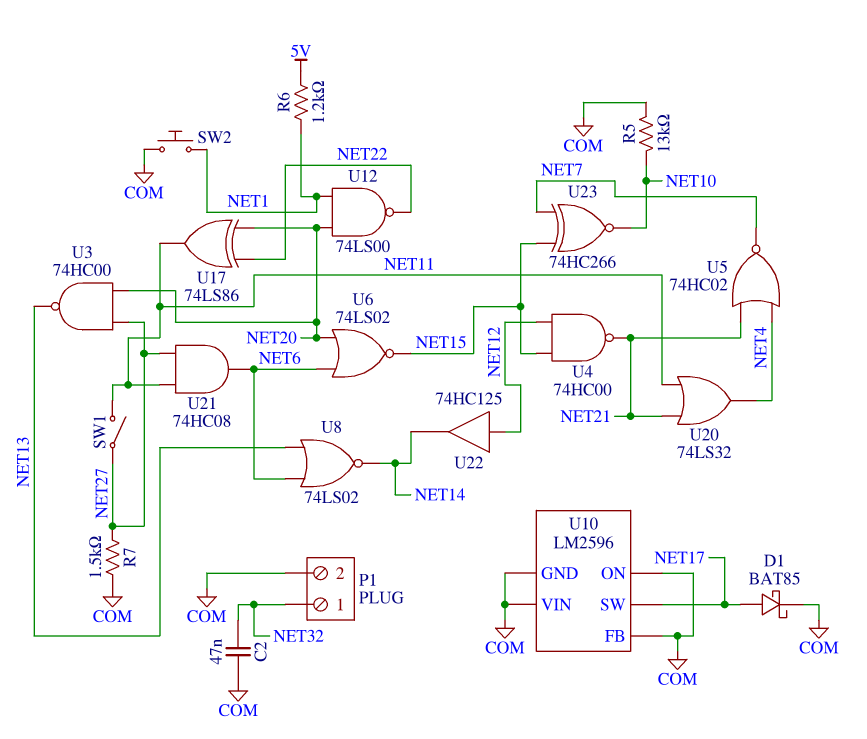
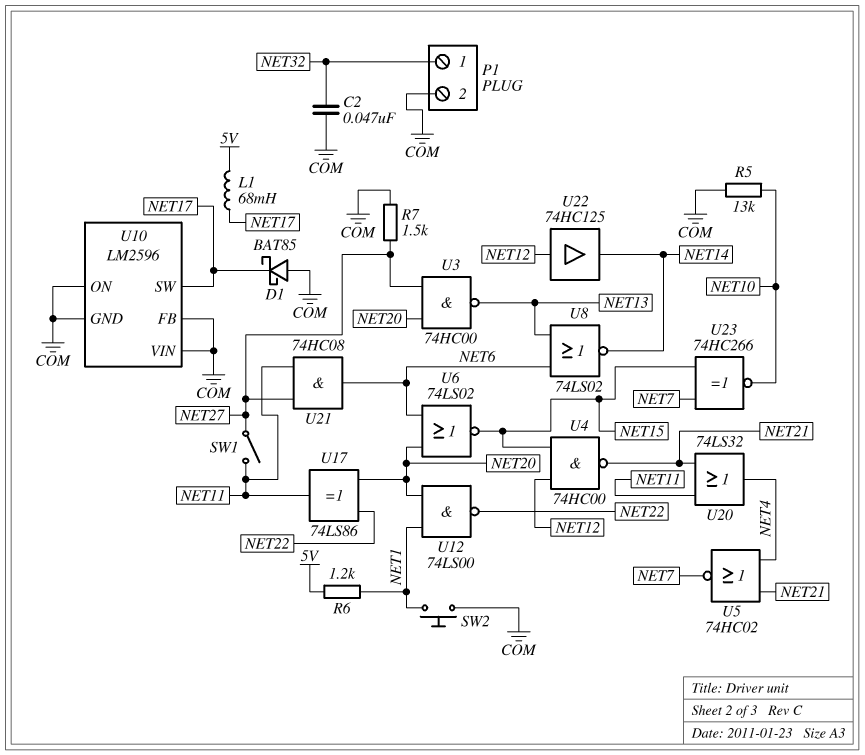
D1: schottky BAT85 (A NET17, K COM) -> schottky BAT85 (A COM, K NET17)
L1: none -> 68mH (5V, NET17)

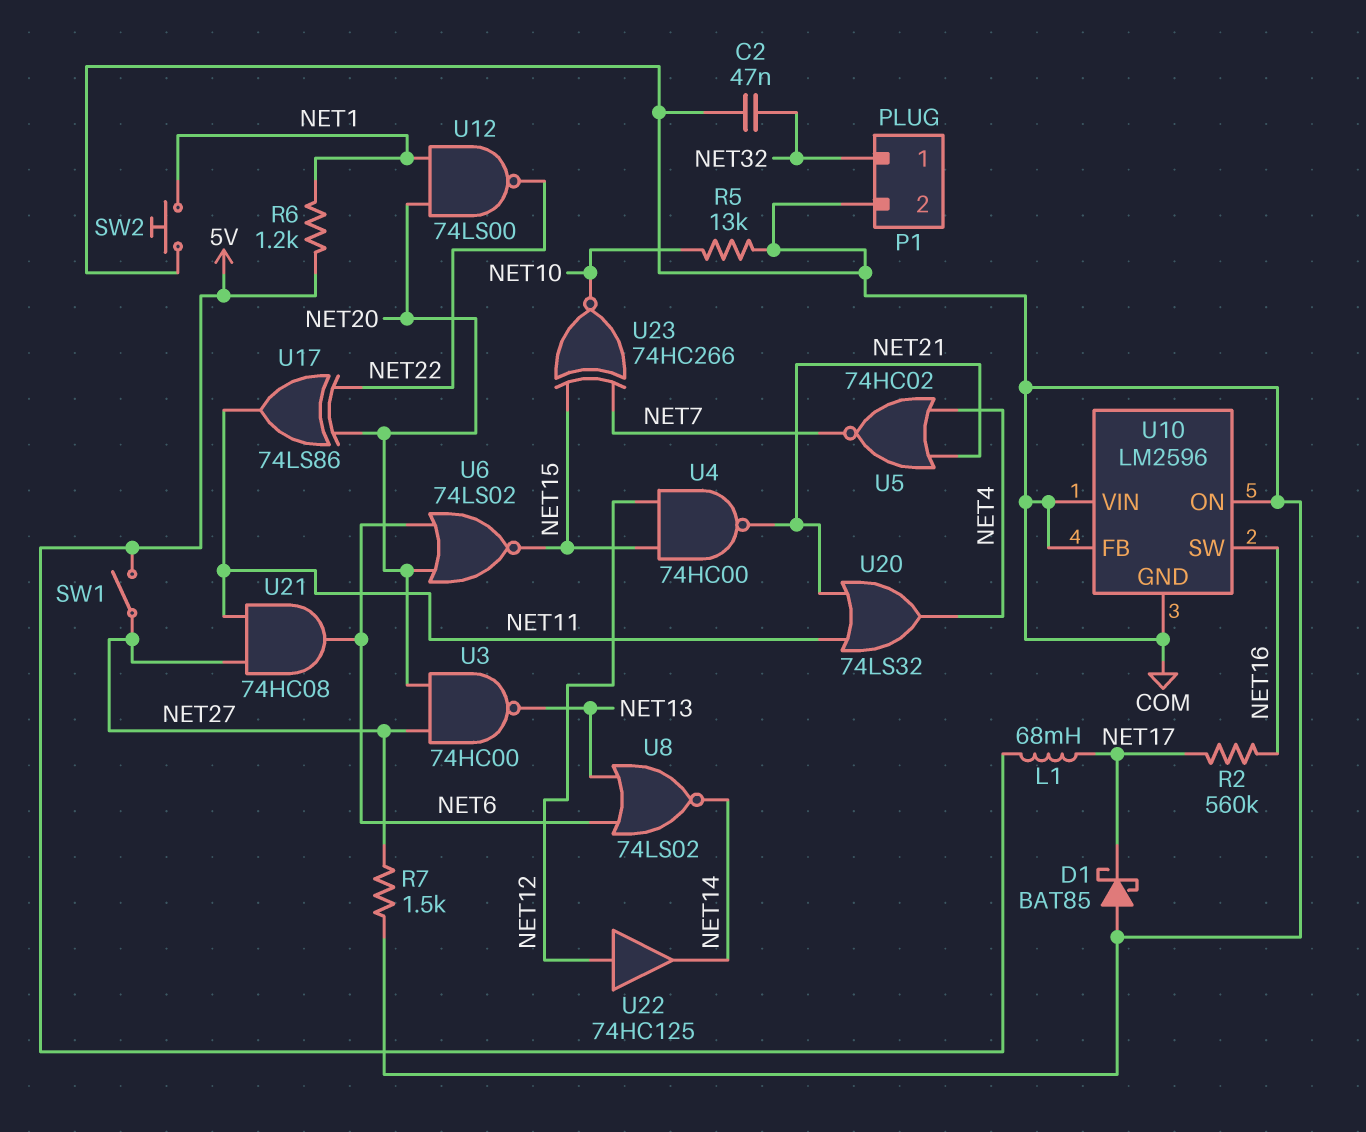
R2: none -> 560k (NET16, NET17)
SW1: switch (NET11, NET27) -> switch (5V, NET27)
U10 pin SW: NET17 -> NET16

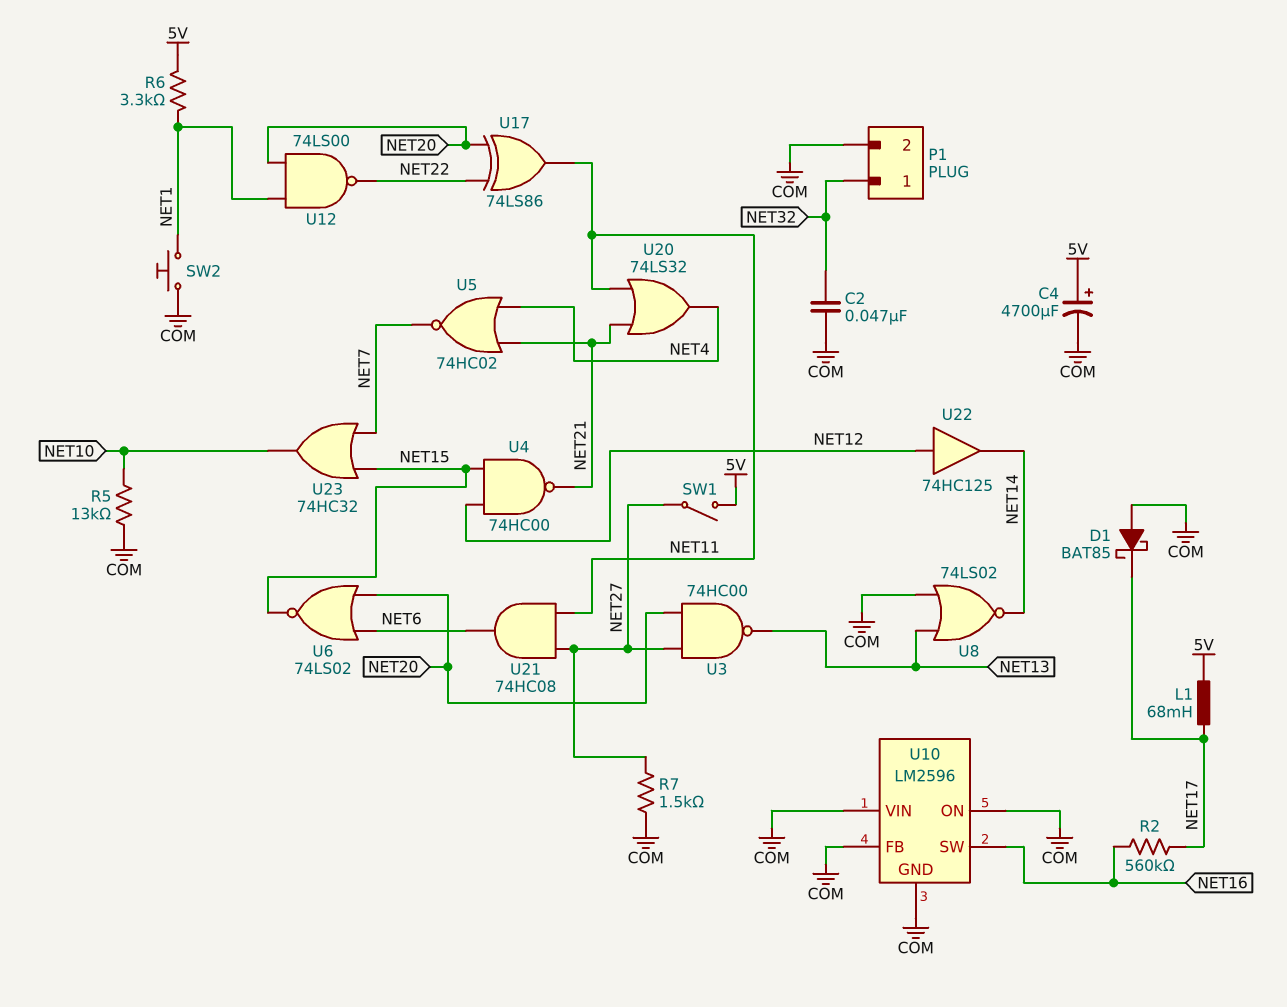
C4: none -> 4700uF (plus 5V, minus COM)
R6: 1.2k (5V, NET1) -> 3.3k (5V, NET1)
U8: NOR 74LS02 (in NET6, in NET13, out NET14) -> NOR 74LS02 (in COM, in NET13, out NET14)
U23: XNOR 74HC266 (in NET7, in NET15, out NET10) -> OR 74HC32 (in NET7, in NET15, out NET10)

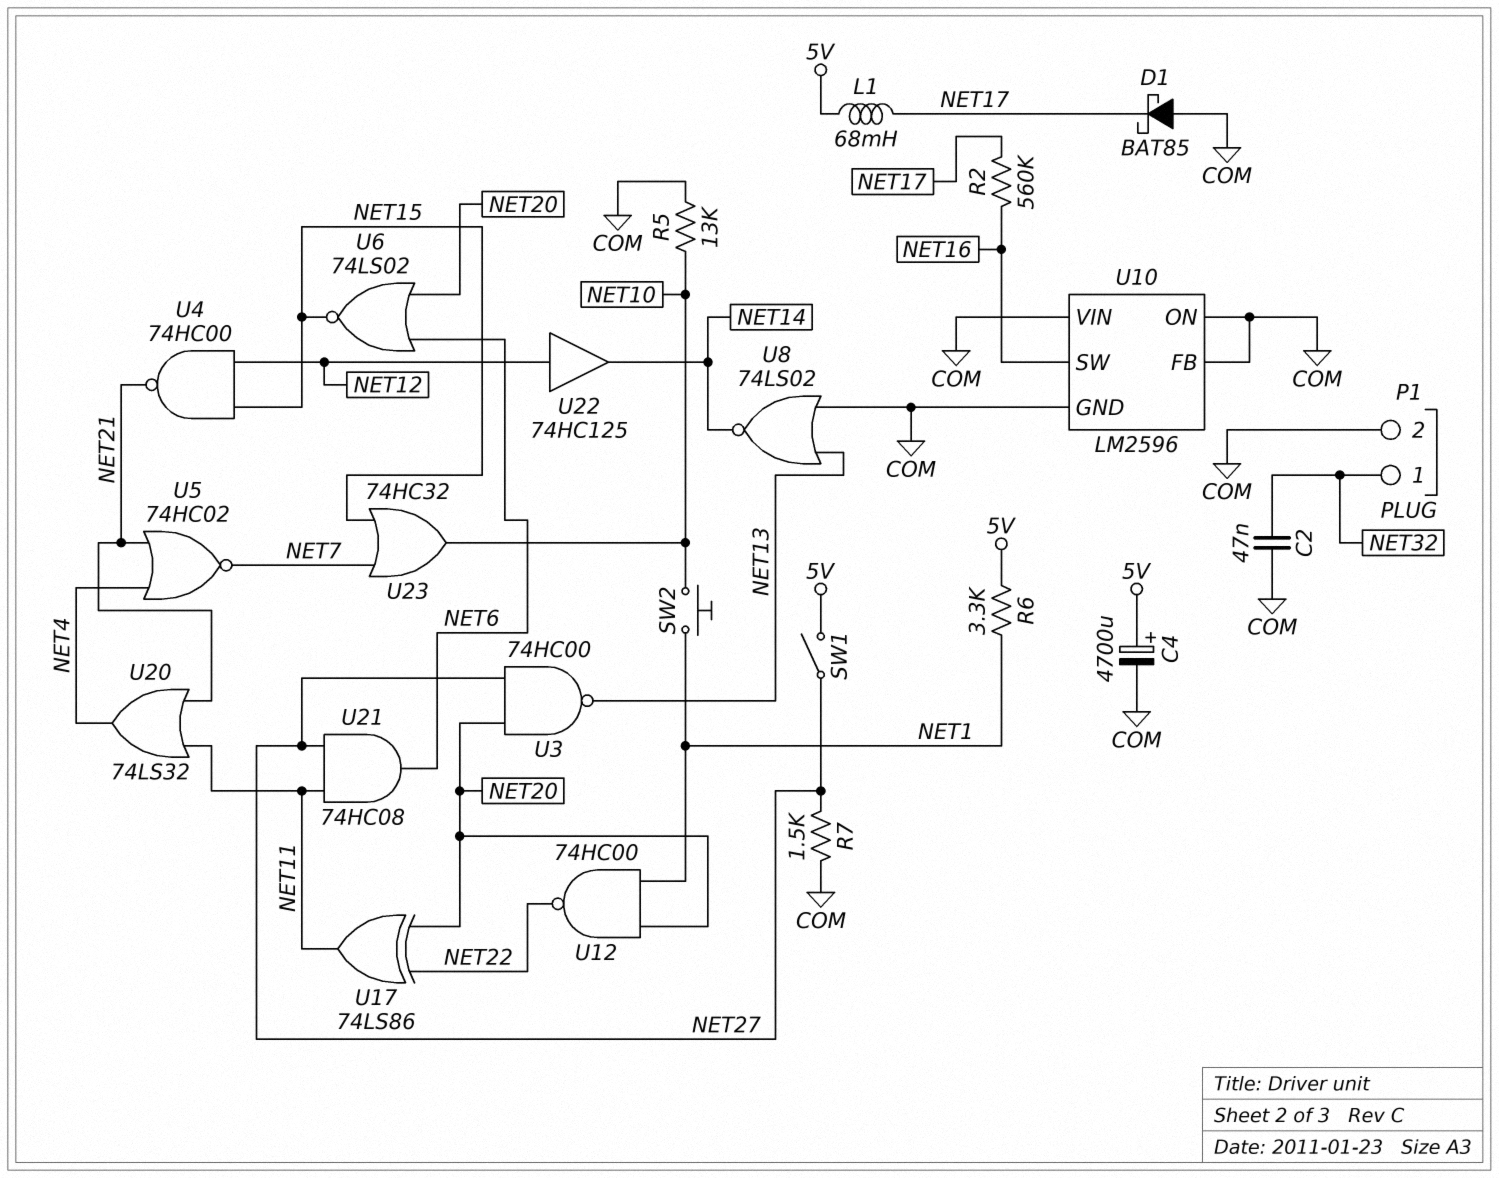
SW2: button (COM, NET1) -> button (NET1, NET10)
U12: NAND 74LS00 (in NET1, in NET20, out NET22) -> NAND 74HC00 (in NET1, in NET20, out NET22)

